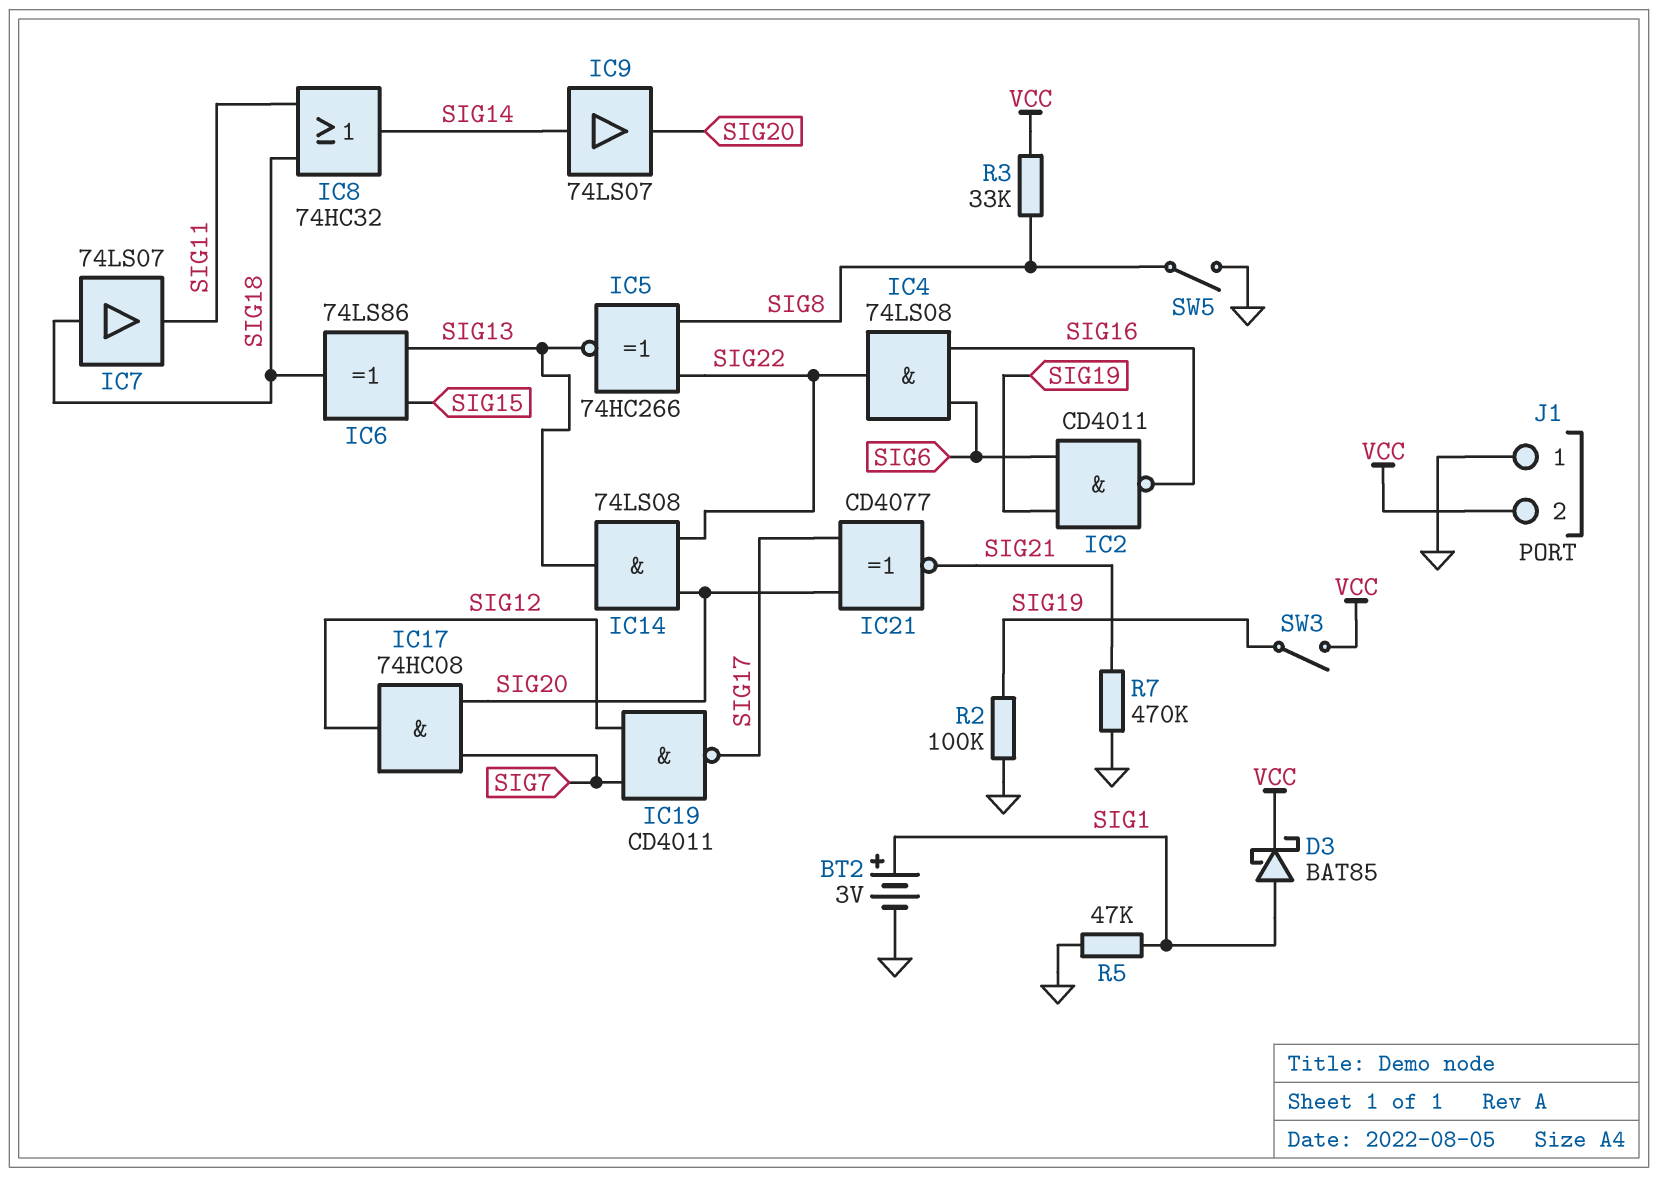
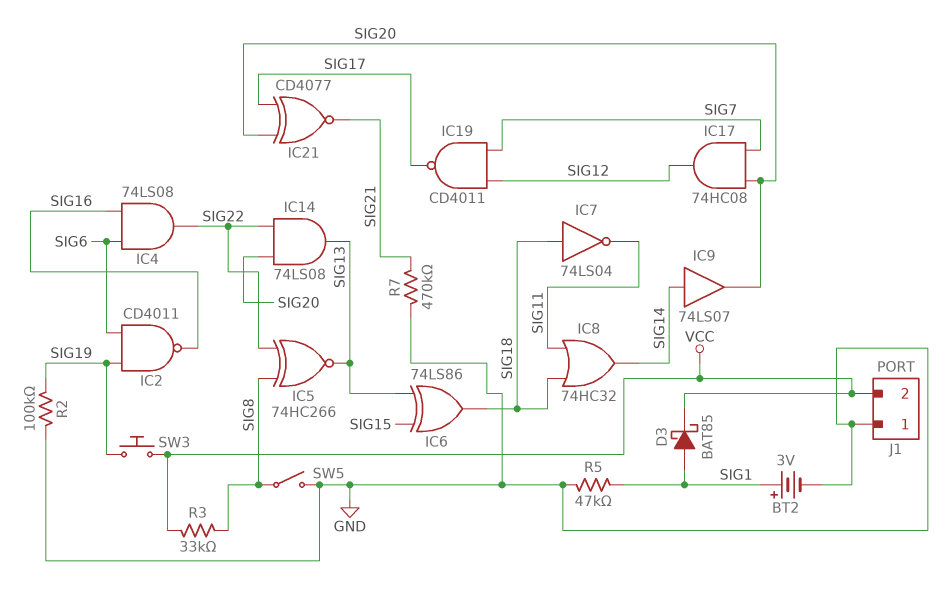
IC7: buffer 74LS07 (in SIG18, out SIG11) -> NOT 74LS04 (in SIG18, out SIG11)
SW3: switch (SIG19, VCC) -> button (SIG19, VCC)

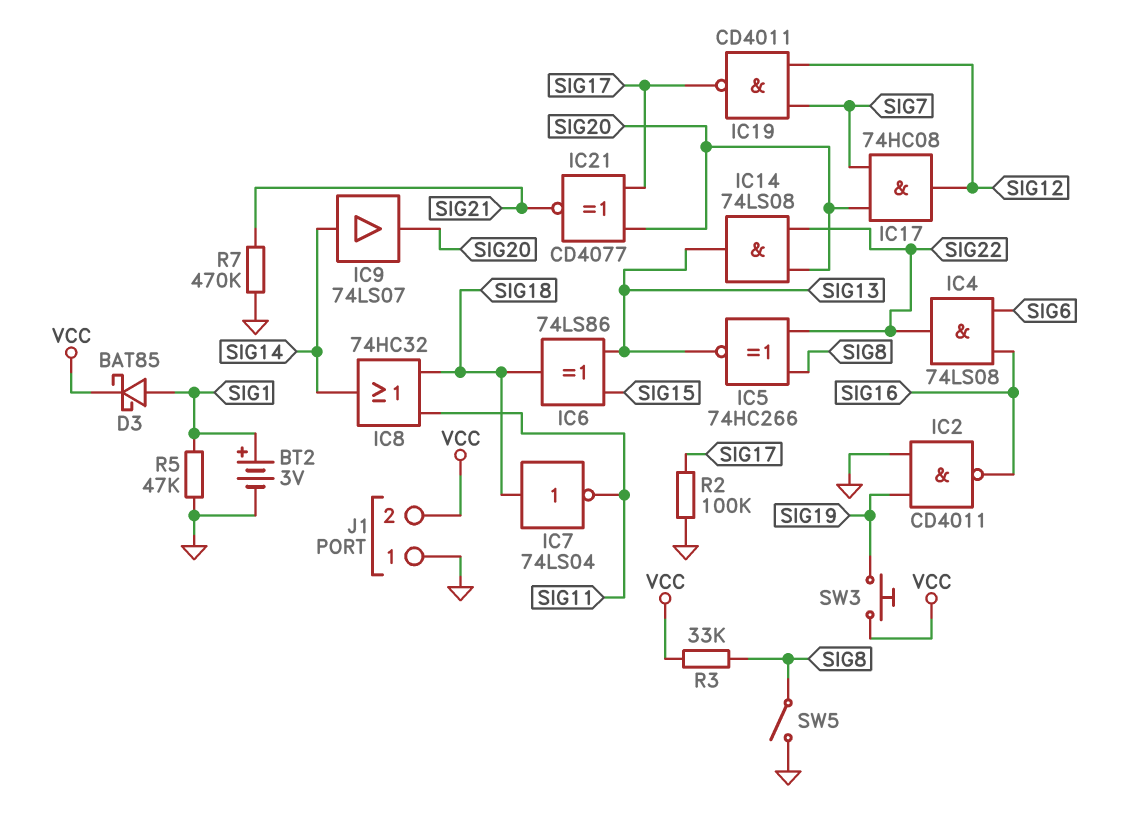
IC2: NAND CD4011 (in SIG6, in SIG19, out SIG16) -> NAND CD4011 (in GND, in SIG19, out SIG16)
R2: 100k (GND, SIG19) -> 100k (GND, SIG17)

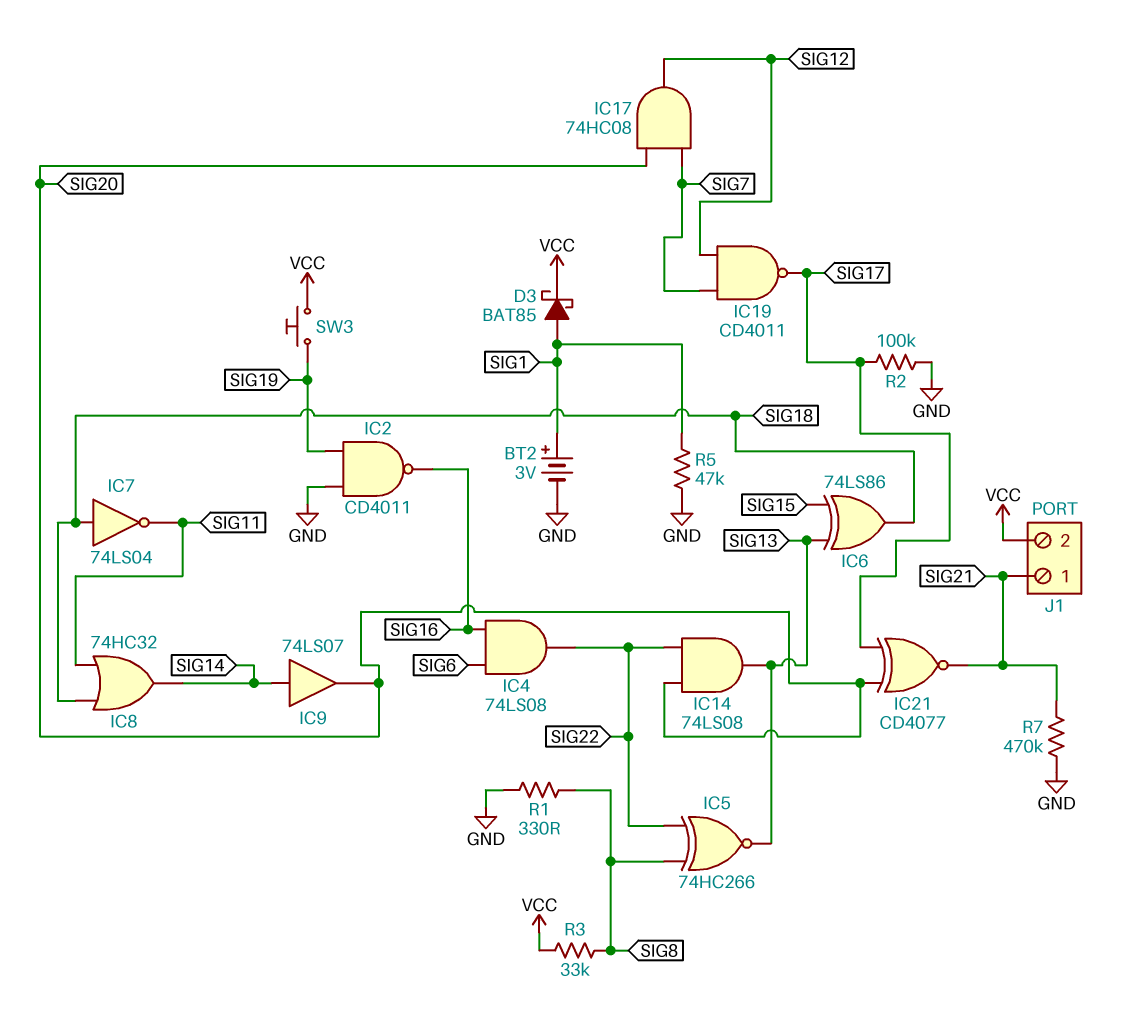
J1 pin 1: GND -> SIG21
R1: none -> 330 (GND, SIG8)
SW5: switch (GND, SIG8) -> none

